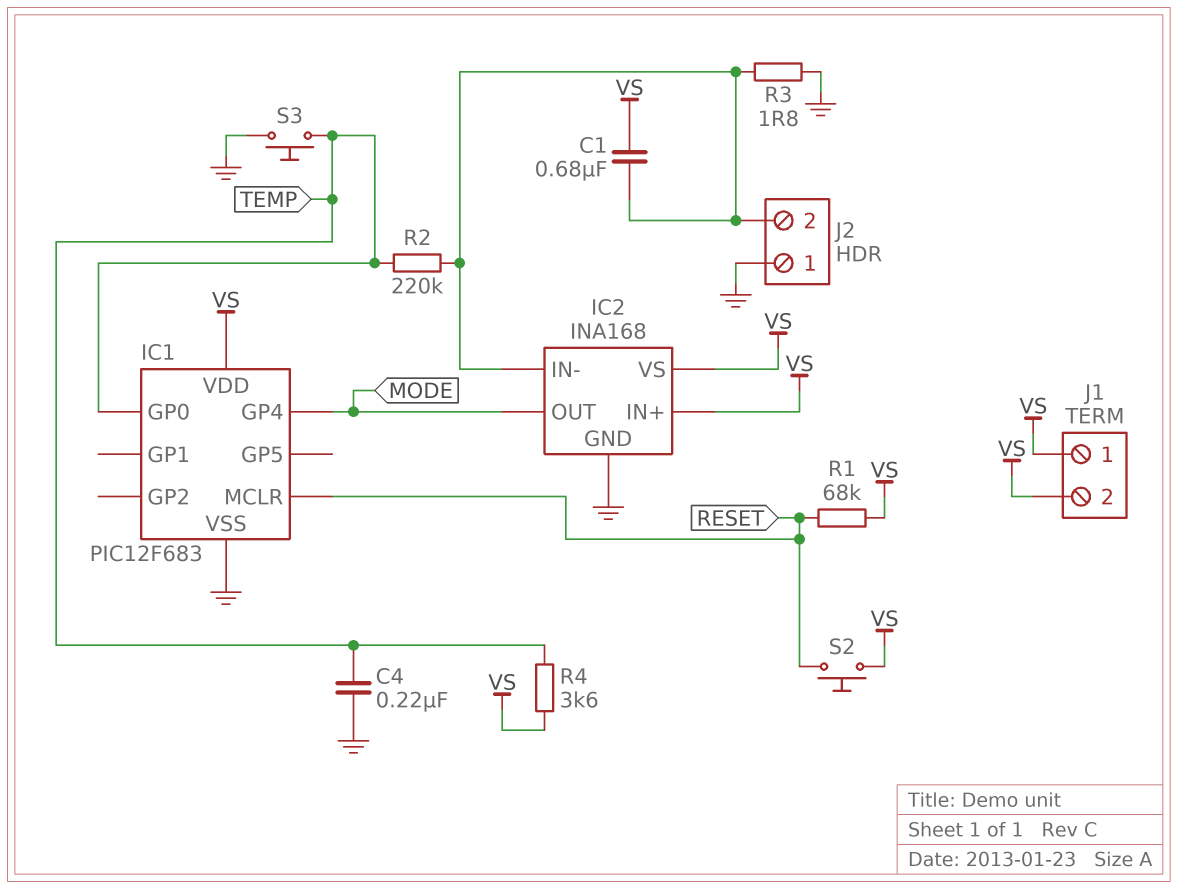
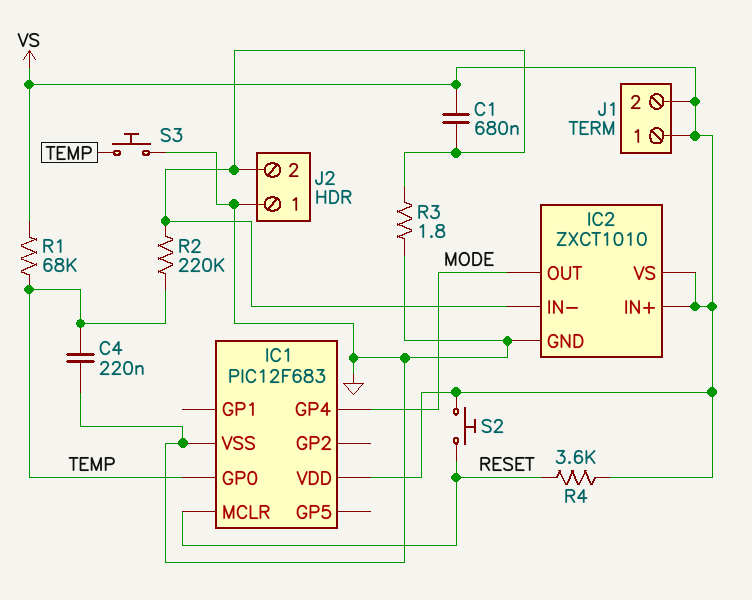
IC2: INA168 -> ZXCT1010
R1: 68k (RESET, VS) -> 68k (TEMP, VS)
R4: 3.6k (TEMP, VS) -> 3.6k (RESET, VS)

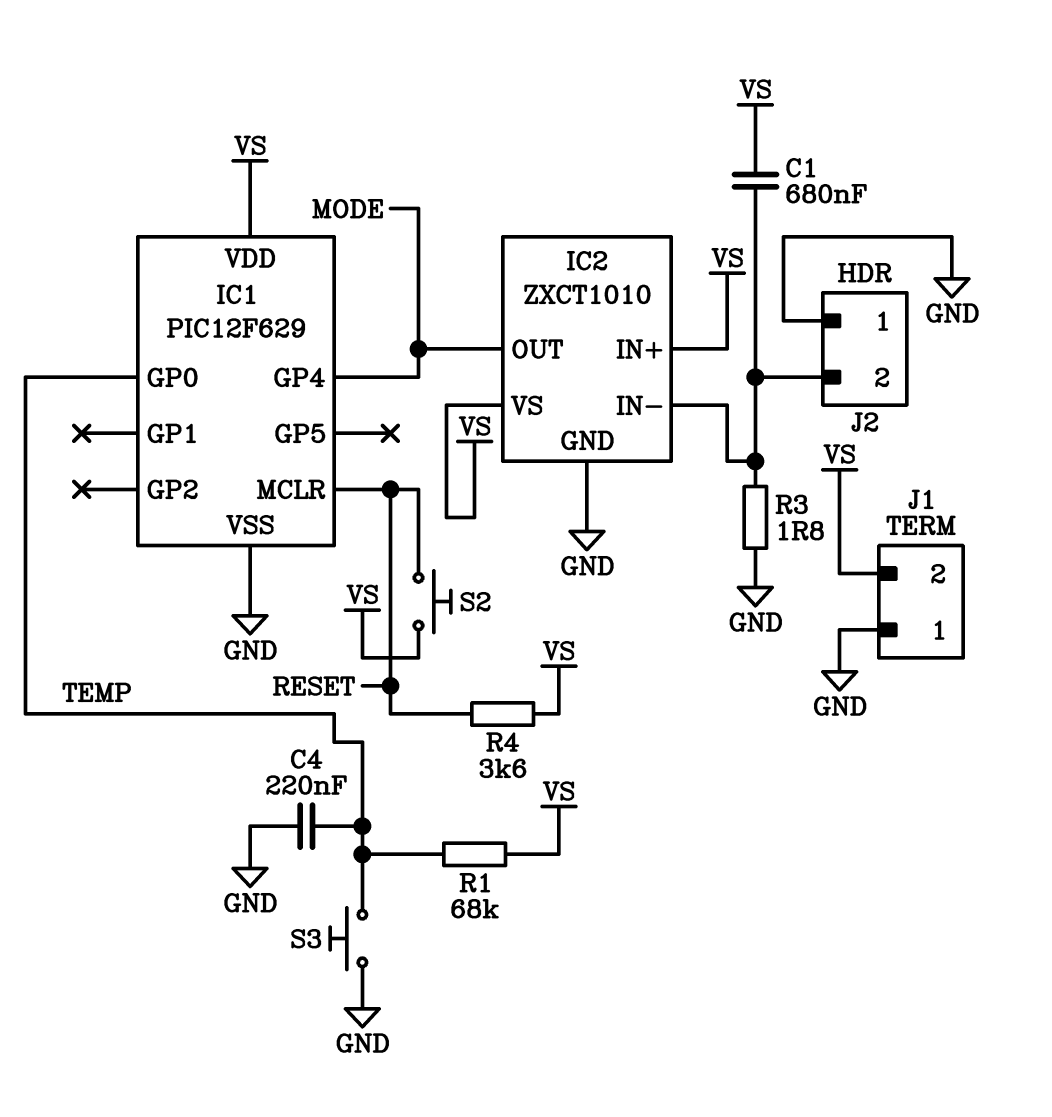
IC1: PIC12F683 -> PIC12F629
J1 pin 1: VS -> GND
R2: 220k (IC2/IN-, TEMP) -> none

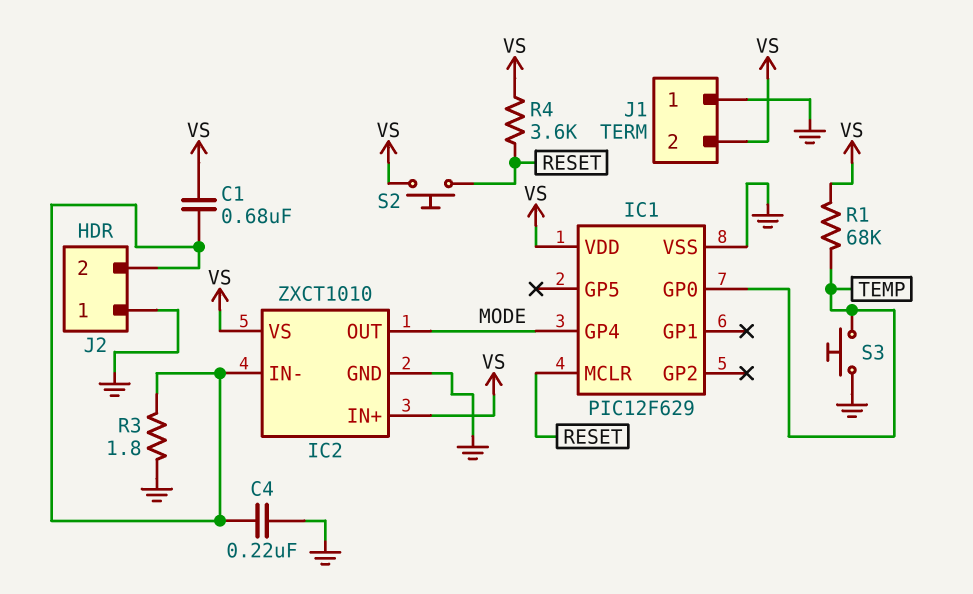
C4: 220nF (GND, TEMP) -> 220nF (GND, IC2/IN-)

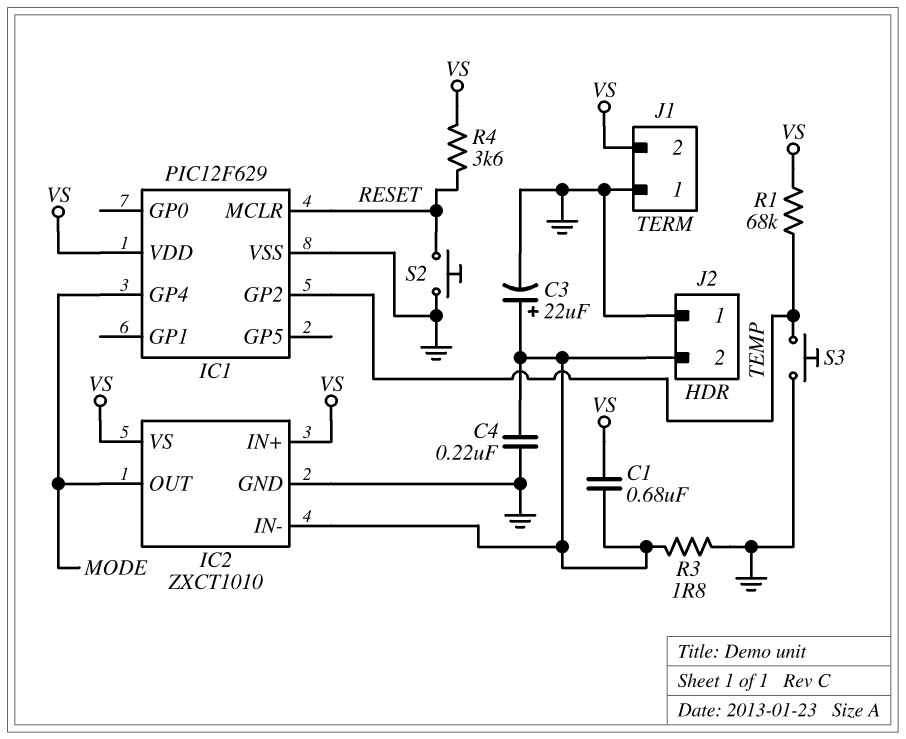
C3: none -> 22uF (plus IC2/IN-, minus GND)
IC1 pin GP0: TEMP -> none
IC1 pin GP2: none -> TEMP
S2: button (RESET, VS) -> button (GND, RESET)

